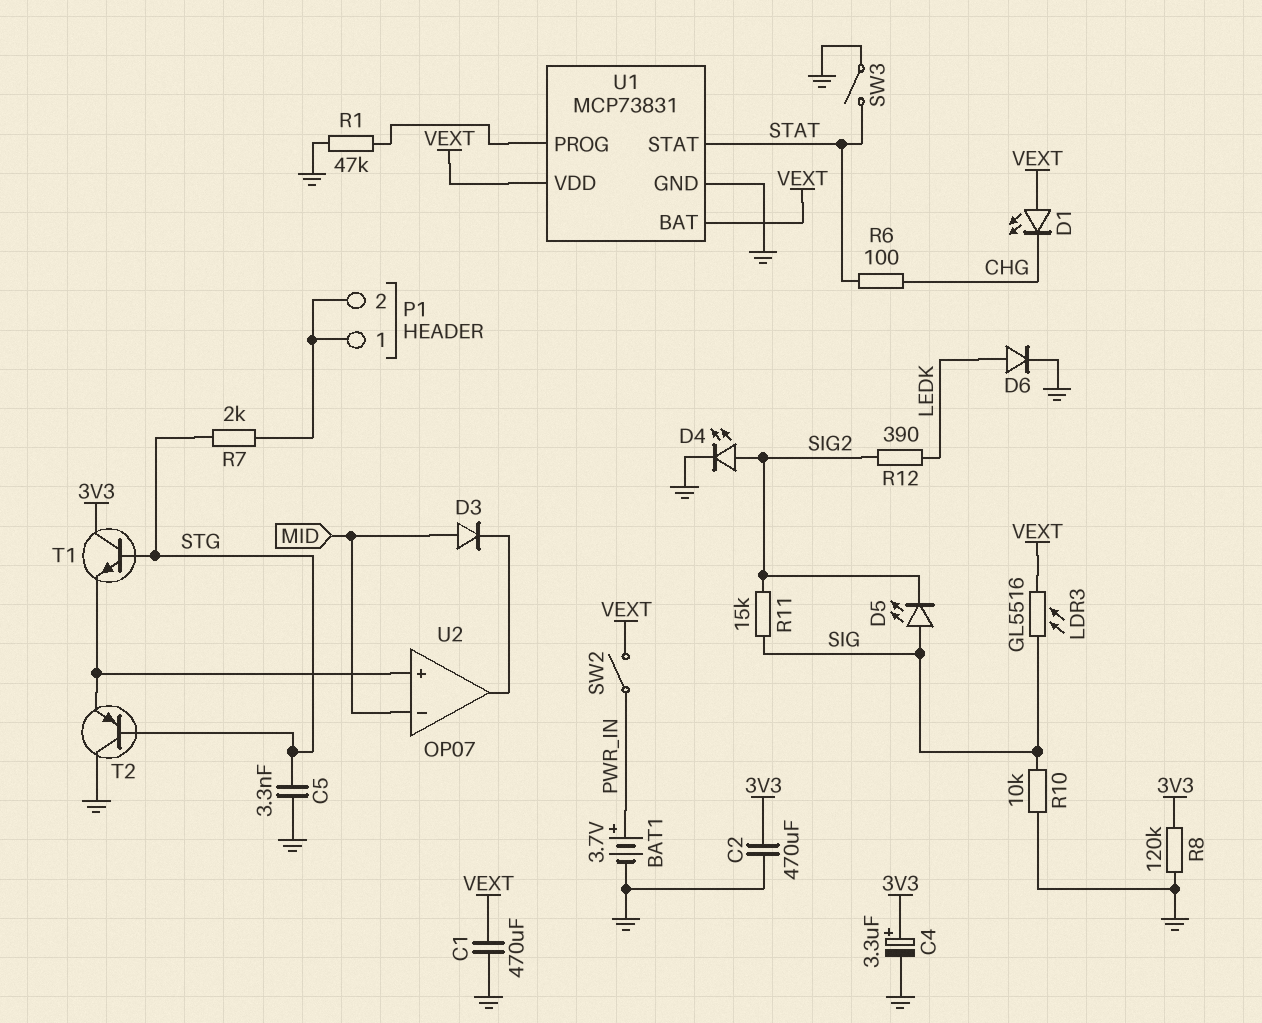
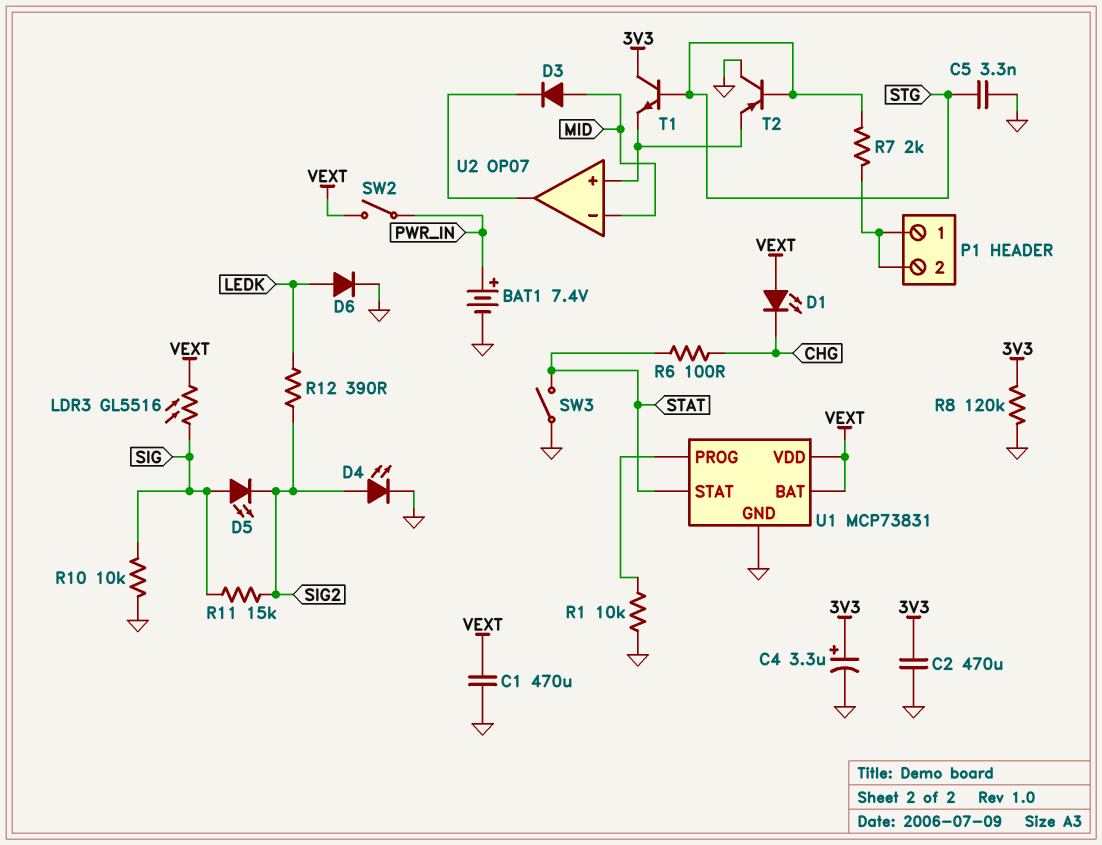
BAT1: 3.7V (plus PWR_IN, minus GND) -> 7.4V (plus PWR_IN, minus GND)
R1: 47k (GND, U1/PROG) -> 10k (GND, U1/PROG)

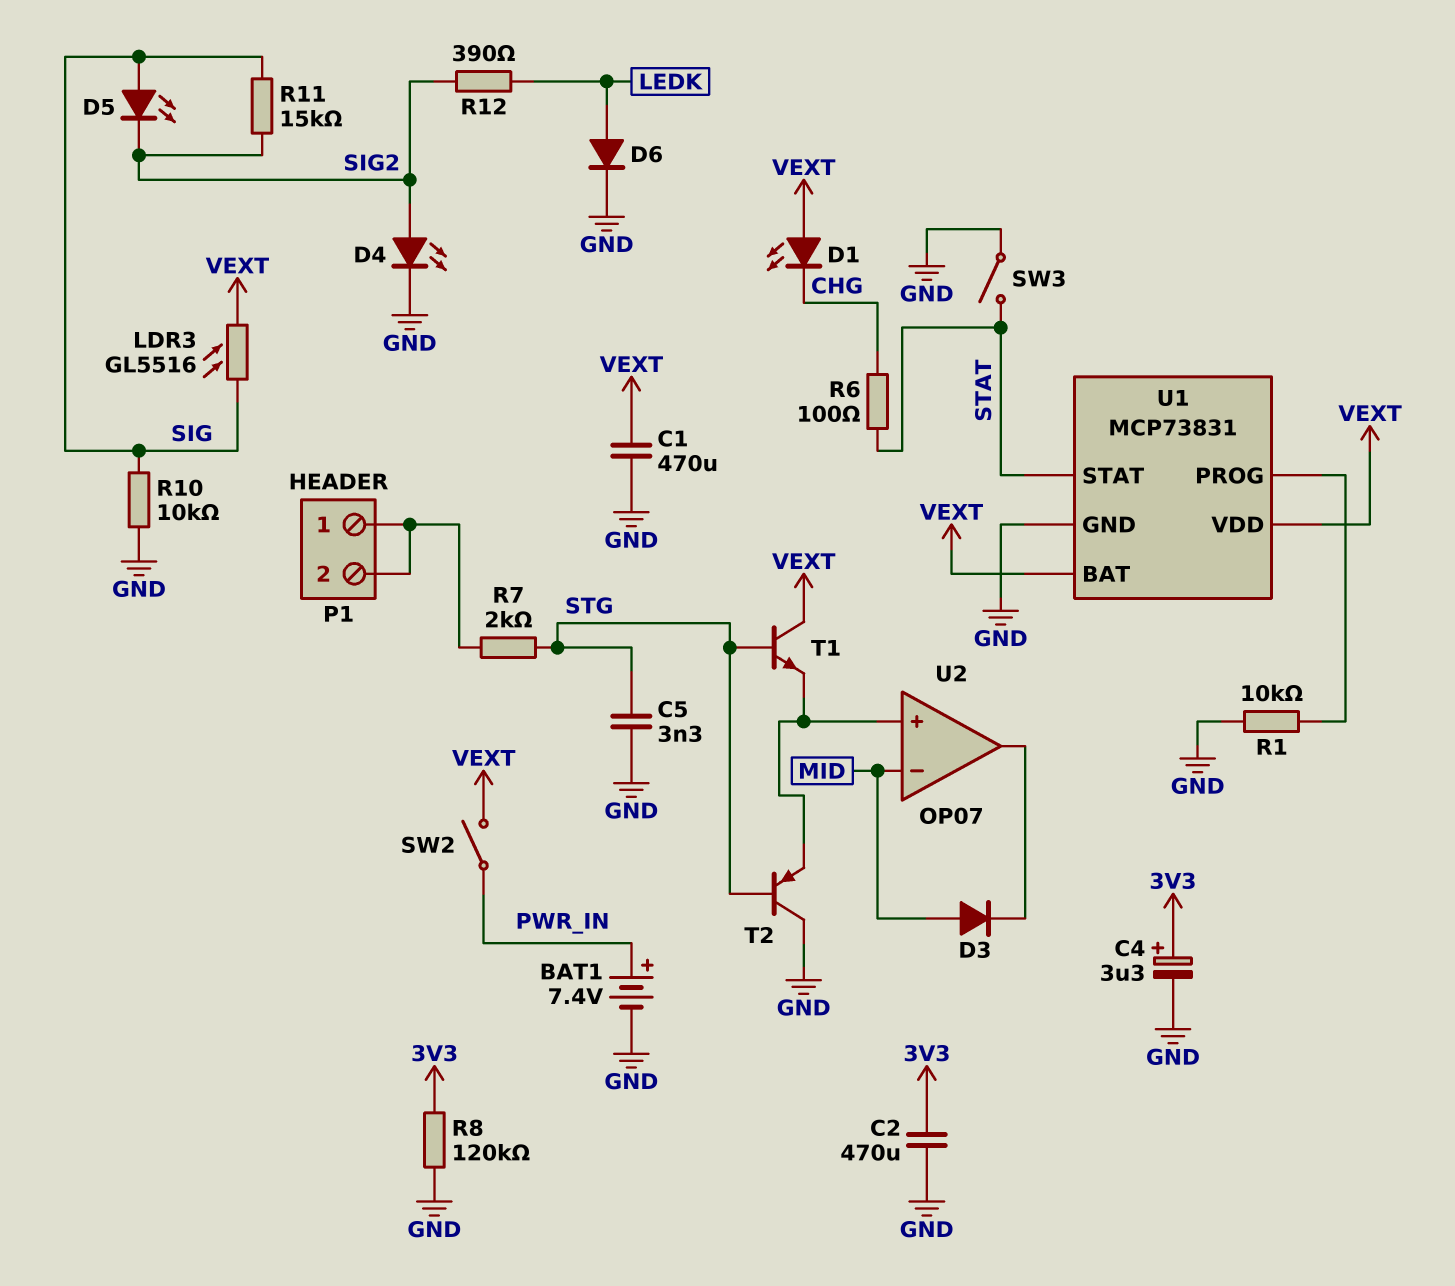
T1: NPN (B STG, C 3V3, E U2/in+) -> NPN (B STG, C VEXT, E U2/in+)

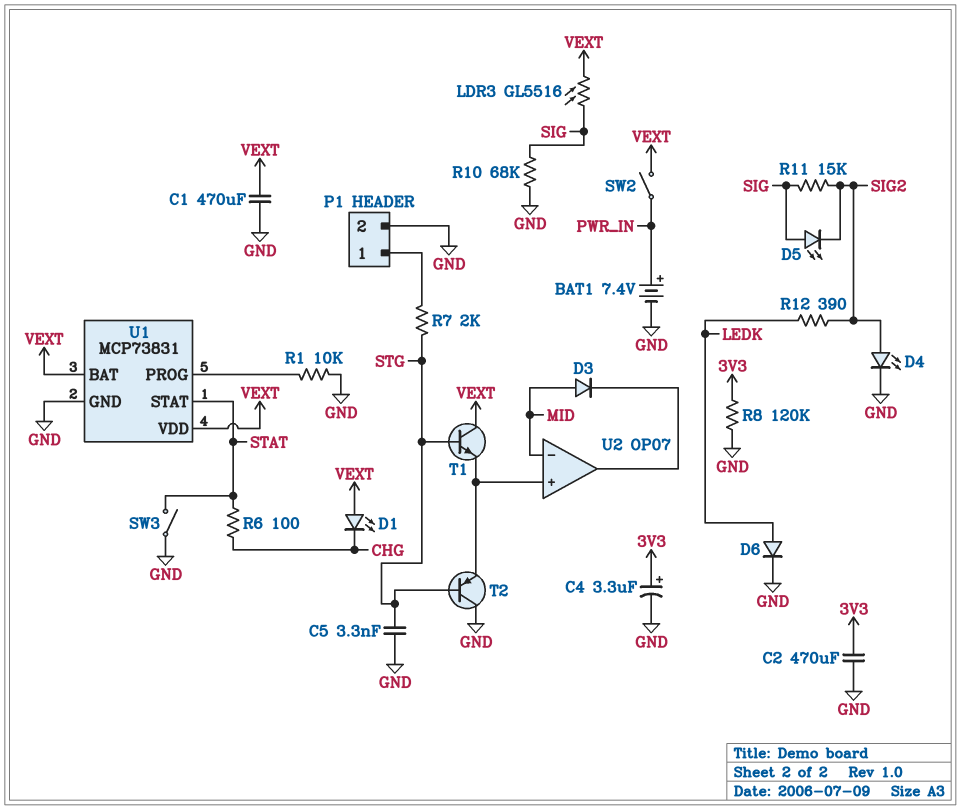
P1 pin 2: P1/1 -> GND
R10: 10k (GND, SIG) -> 68k (GND, SIG)

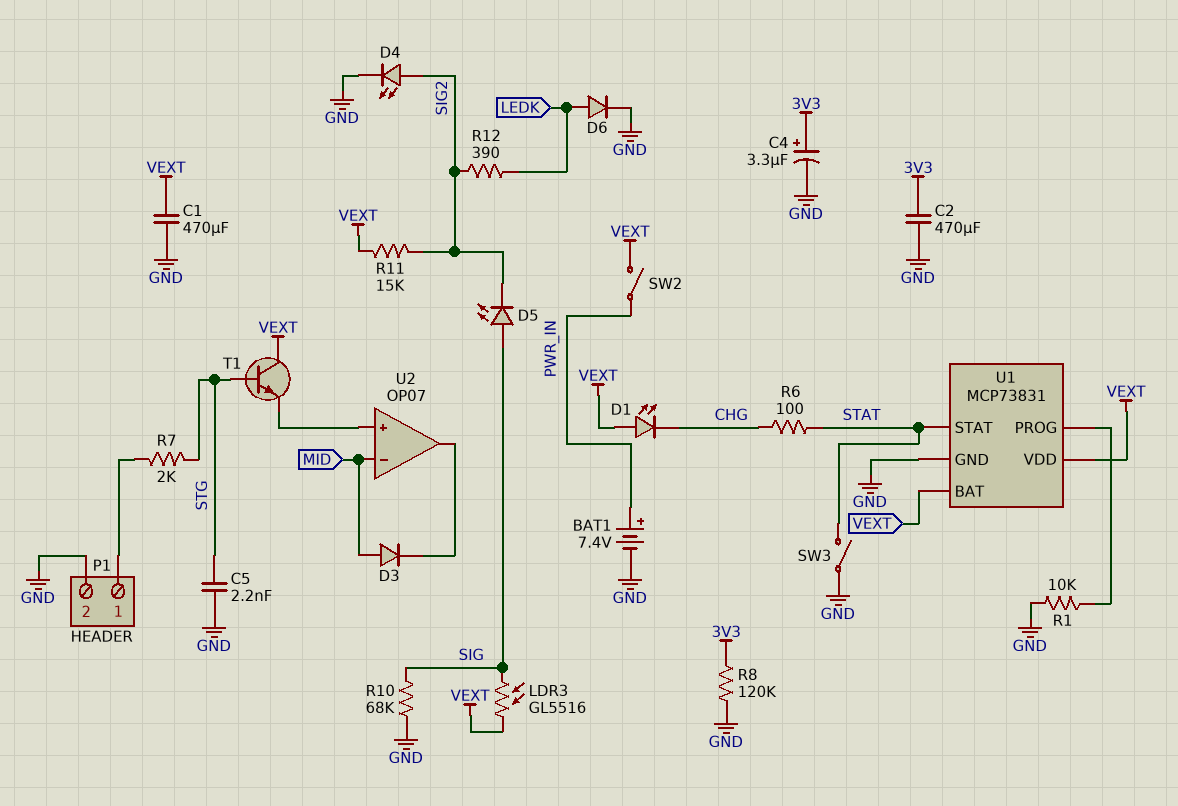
C5: 3.3nF (GND, STG) -> 2.2nF (GND, STG)
R11: 15k (SIG, SIG2) -> 15k (SIG2, VEXT)
T2: PNP (B STG, C GND, E U2/in+) -> none

